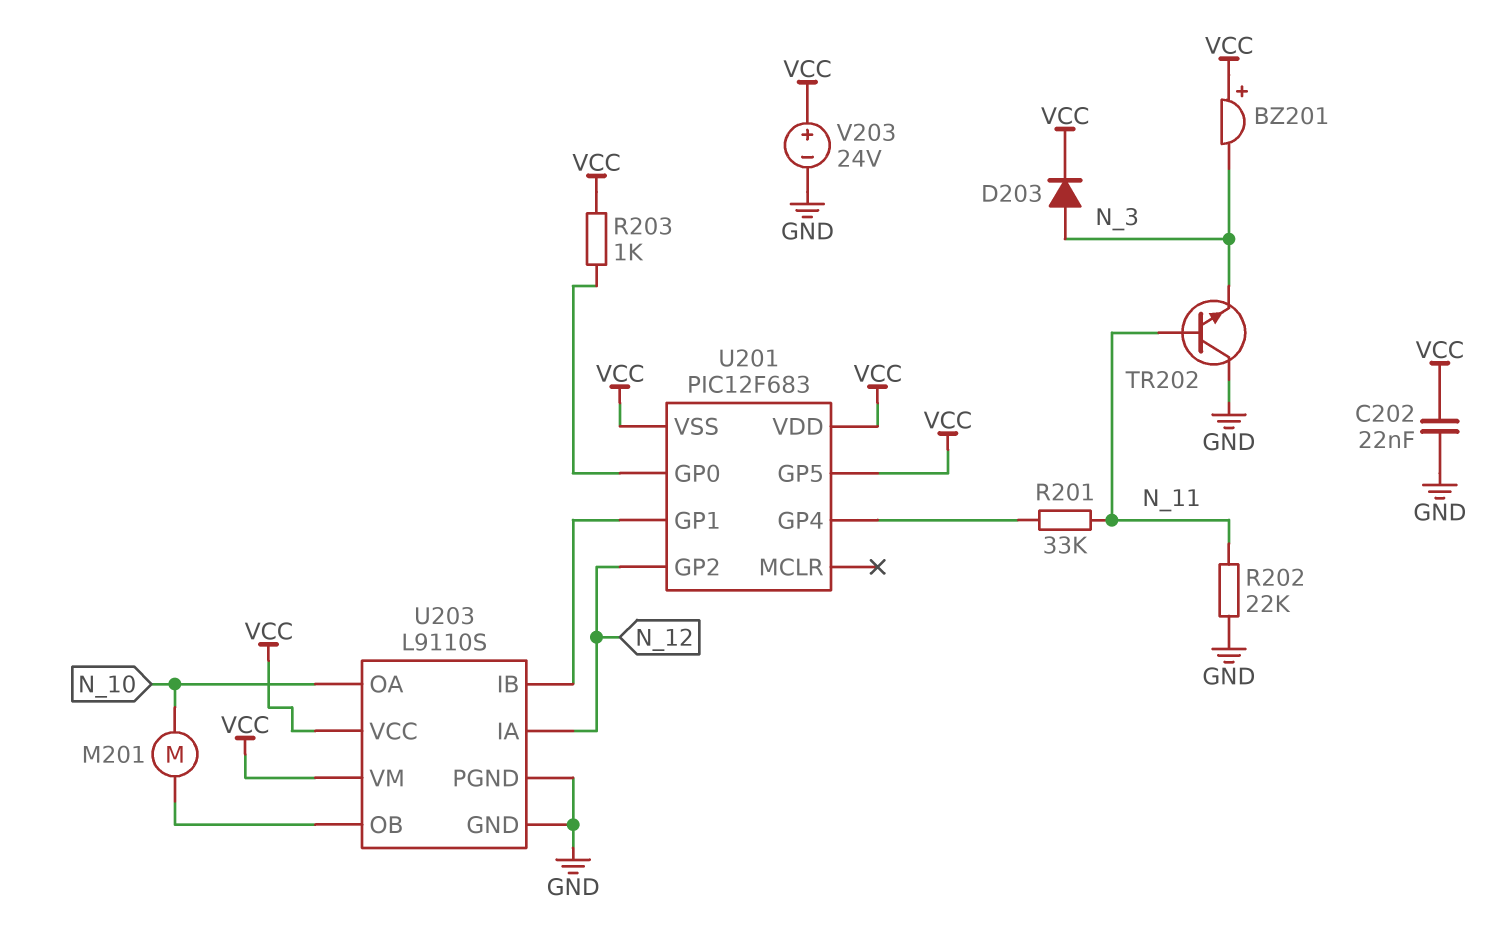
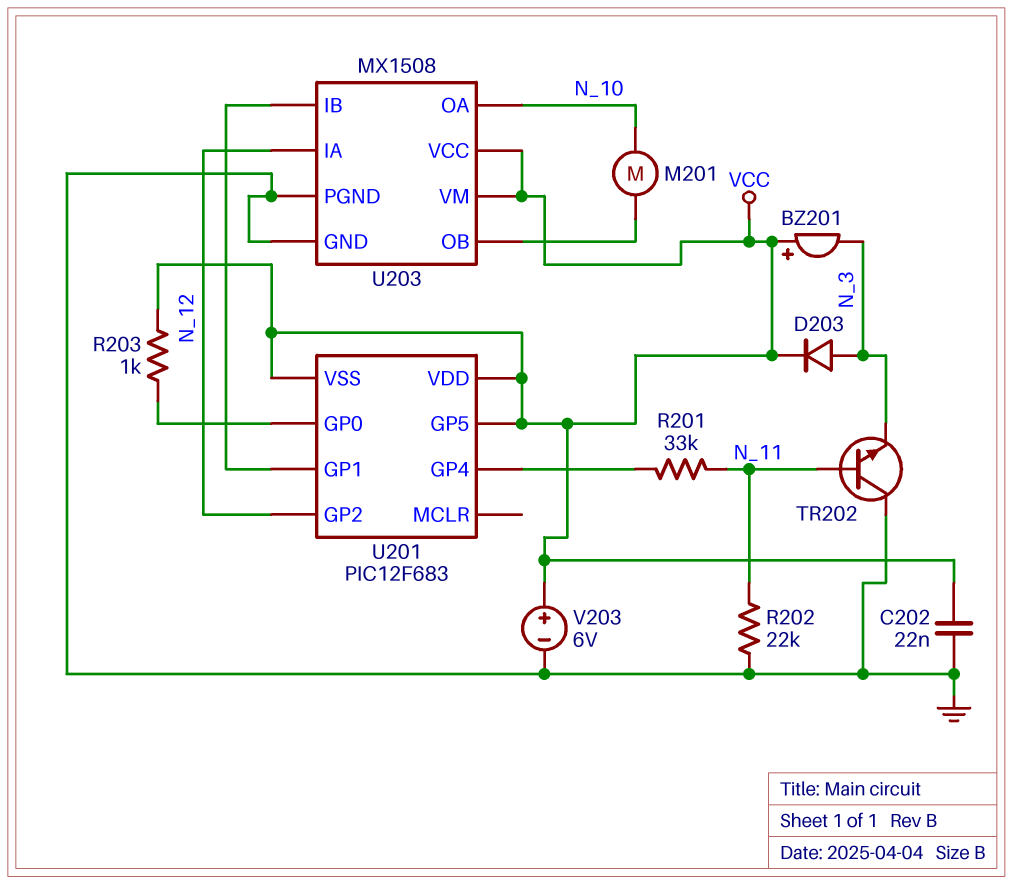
U203: L9110S -> MX1508
V203: 24V (plus VCC, minus GND) -> 6V (plus VCC, minus GND)

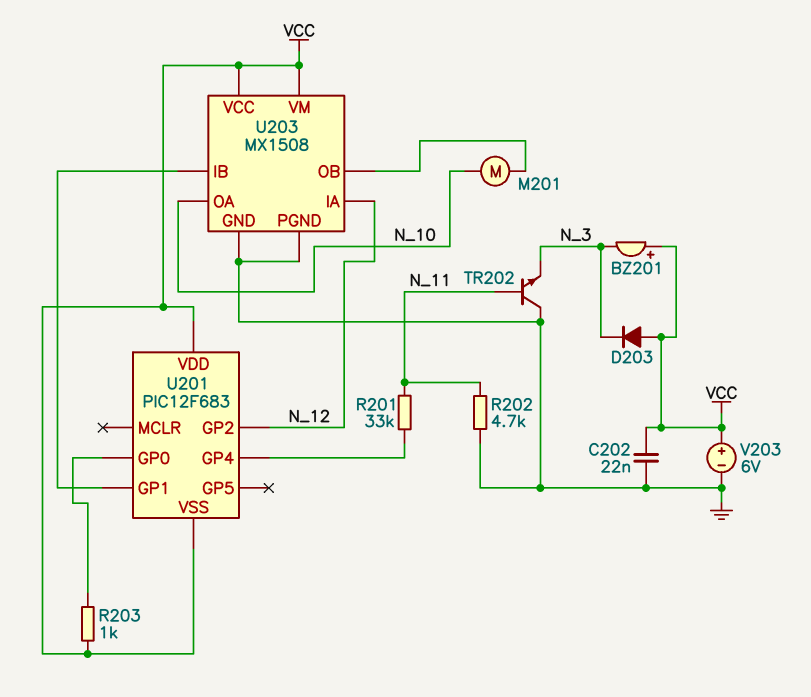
D203: diode (A N_3, K VCC) -> diode (A VCC, K N_3)
R202: 22k (GND, N_11) -> 4.7k (GND, N_11)
U201 pin GP5: VCC -> none

